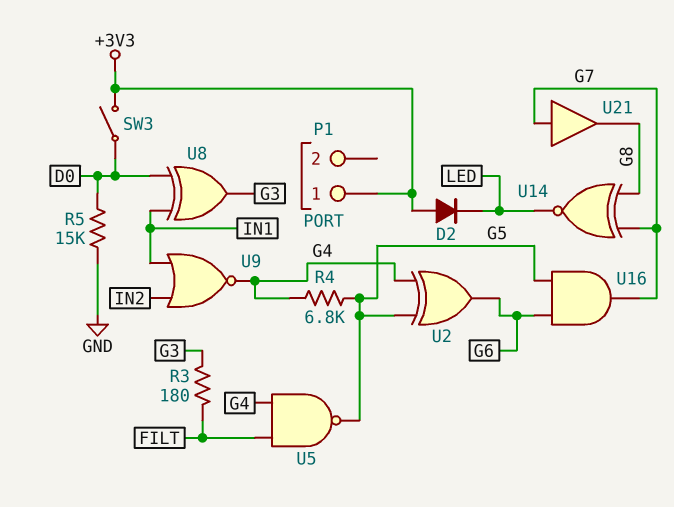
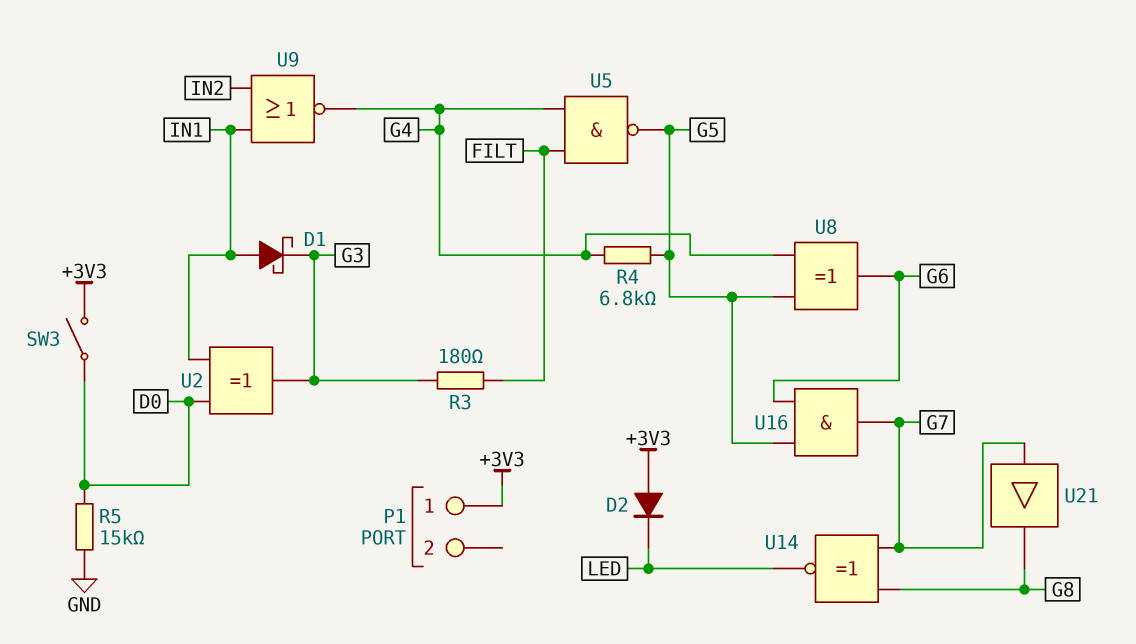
D1: none -> schottky (A IN1, K G3)
U2: XOR (in G4, in G5, out G6) -> XOR (in D0, in IN1, out G3)
U8: XOR (in D0, in IN1, out G3) -> XOR (in G4, in G5, out G6)

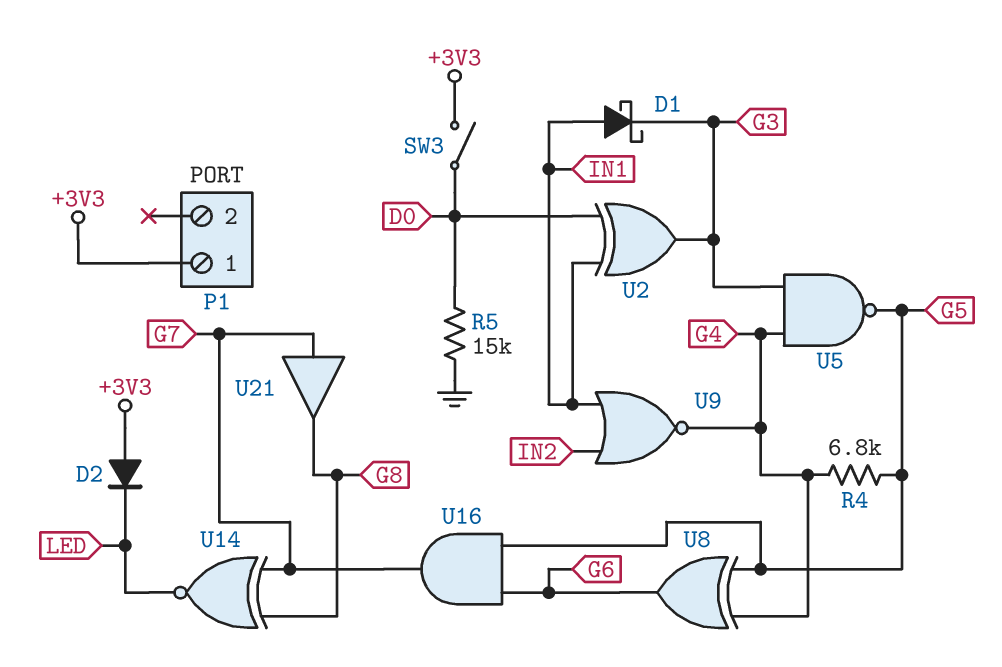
R3: 180 (FILT, G3) -> none
U5: NAND (in FILT, in G4, out G5) -> NAND (in G3, in G4, out G5)

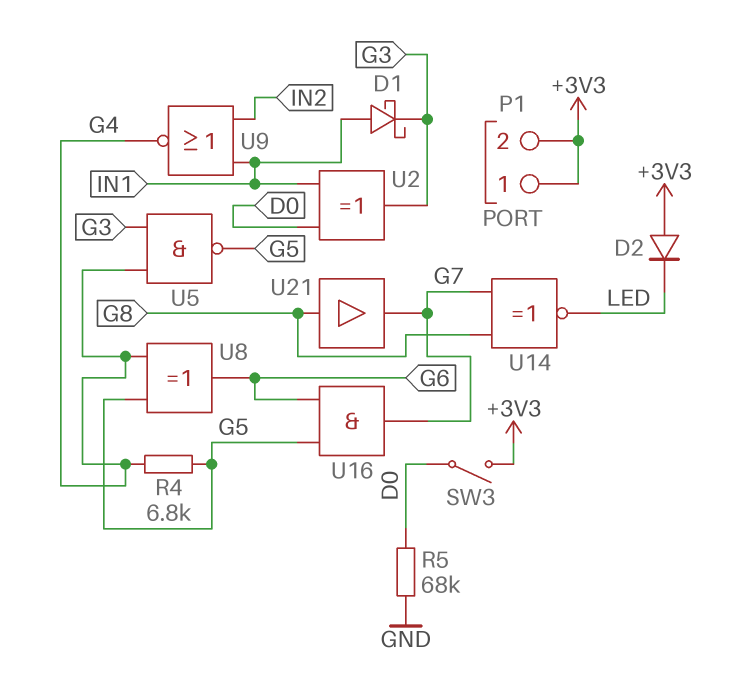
P1 pin 2: none -> +3V3
R5: 15k (D0, GND) -> 68k (D0, GND)
U21: buffer (in G7, out G8) -> buffer (in G8, out G7)

